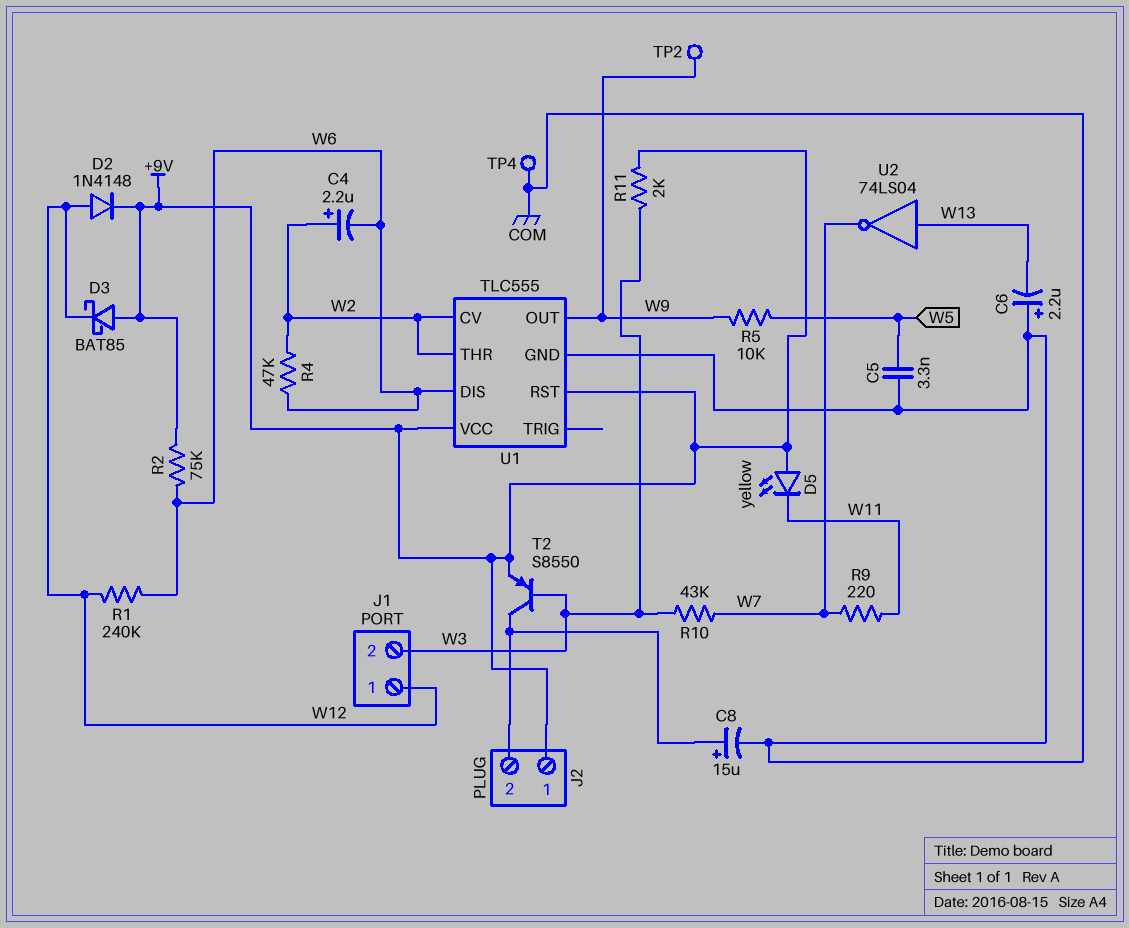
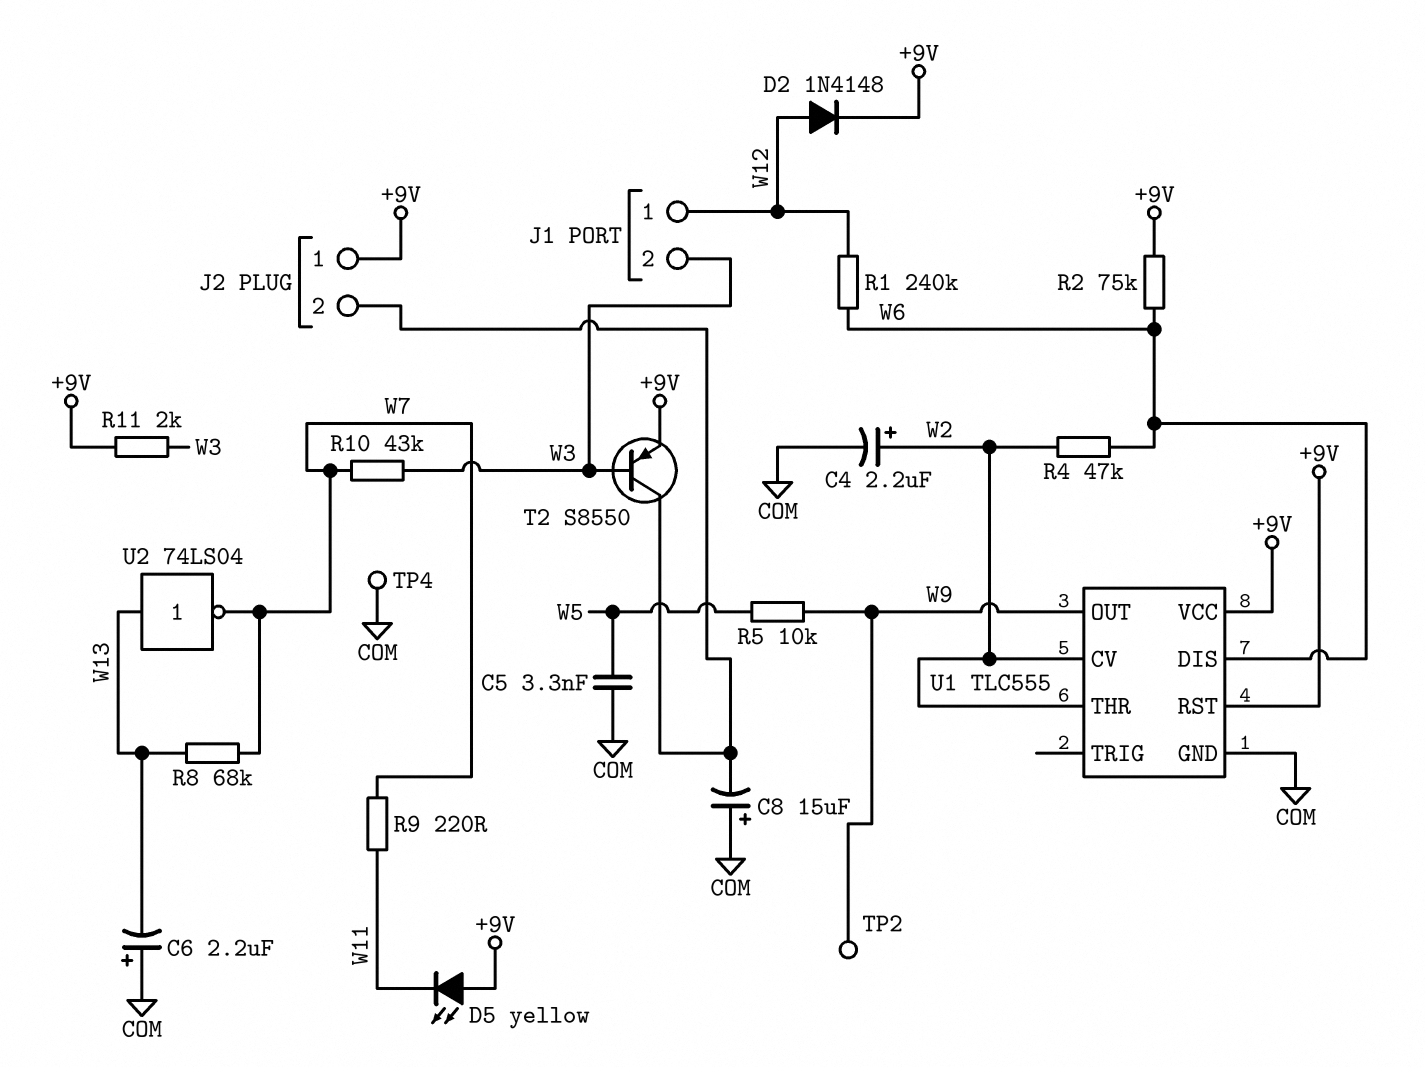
C4: 2.2uF (plus W2, minus W6) -> 2.2uF (plus W2, minus COM)
C8: 15uF (plus J2/2, minus COM) -> 15uF (plus COM, minus J2/2)
D3: schottky BAT85 (A +9V, K W12) -> none
R8: none -> 68k (W7, W13)

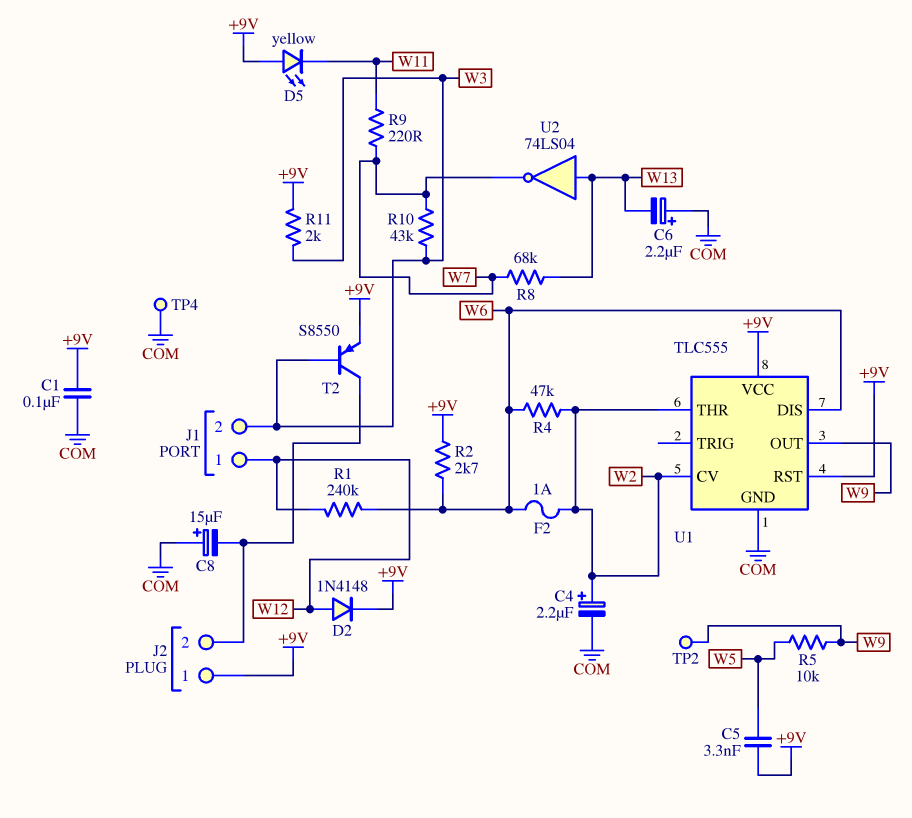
C1: none -> 100nF (+9V, COM)
C5: 3.3nF (COM, W5) -> 3.3nF (+9V, W5)
F2: none -> 1A (W2, W6)
R2: 75k (+9V, W6) -> 2.7k (+9V, W6)

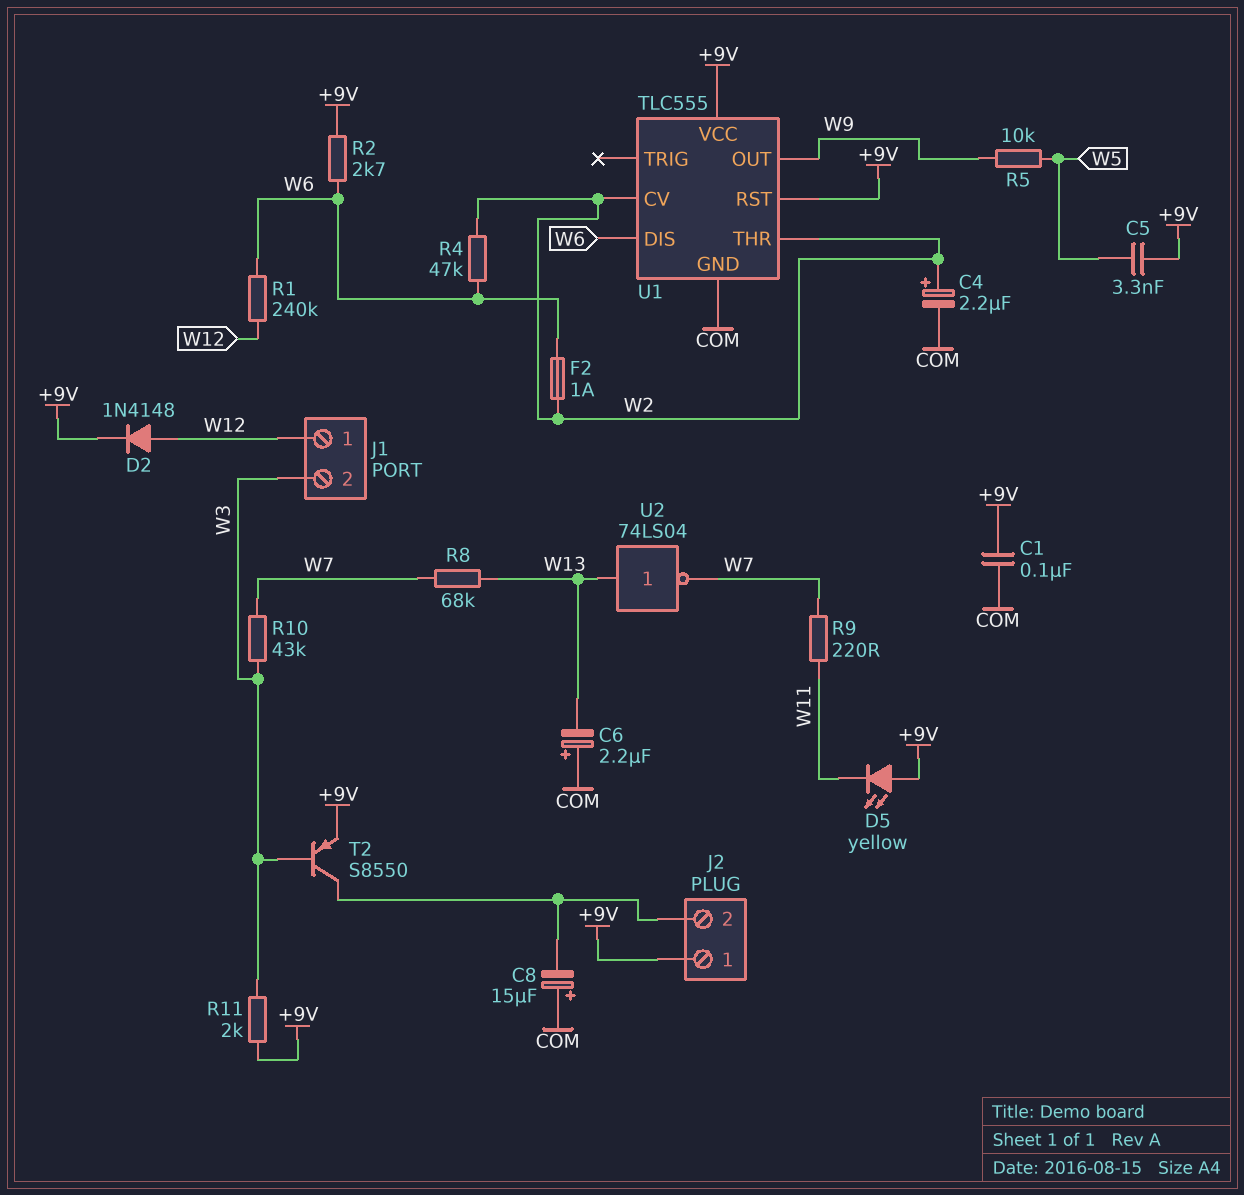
TP2: test point (W9) -> none
TP4: test point (COM) -> none

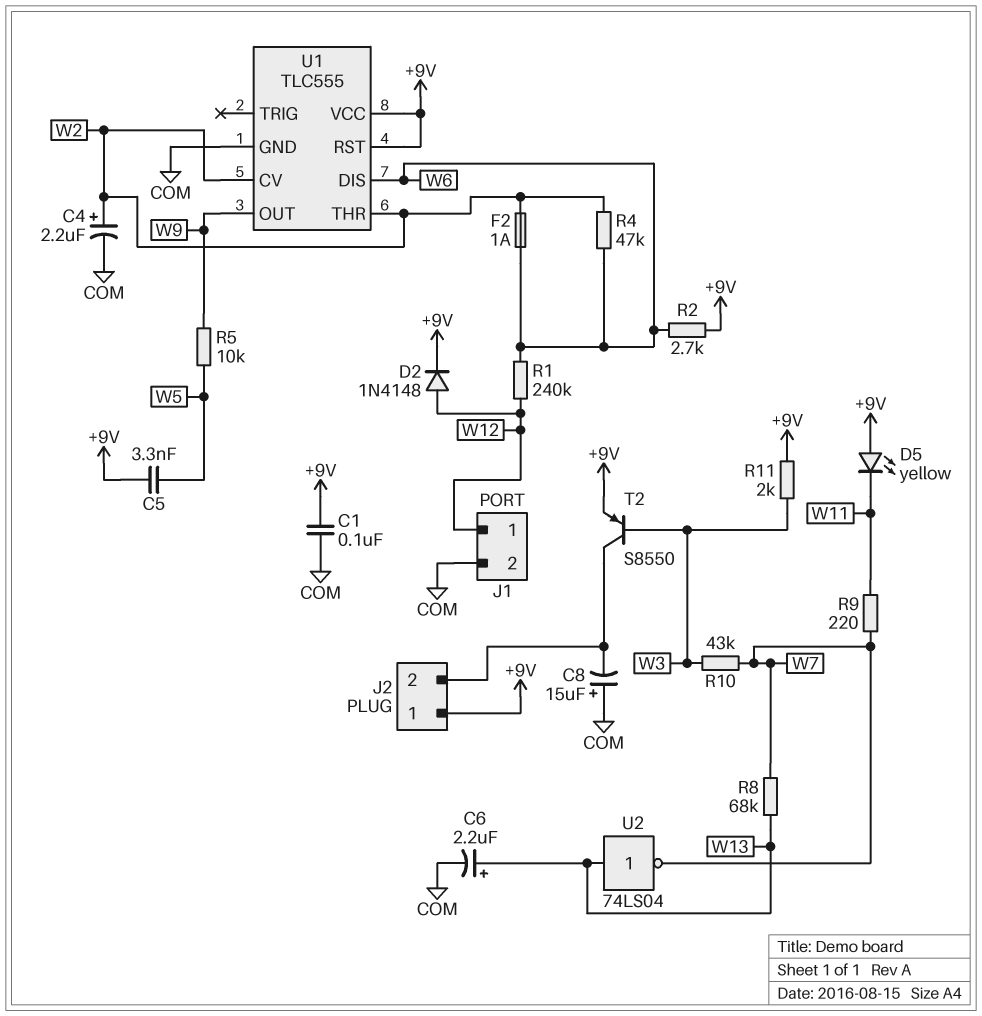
C6: 2.2uF (plus COM, minus W13) -> 2.2uF (plus W13, minus COM)
J1 pin 2: W3 -> COM

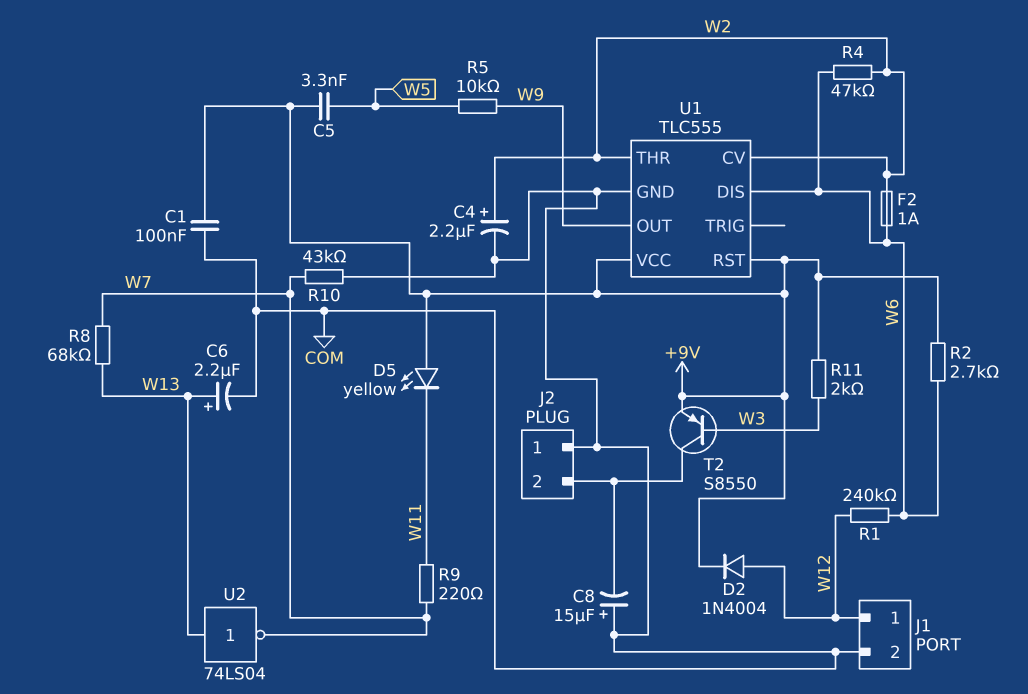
D2: diode 1N4148 (A W12, K +9V) -> diode 1N4004 (A W12, K +9V)
J2 pin 1: +9V -> COM
R10: 43k (W3, W7) -> 43k (COM, W7)

